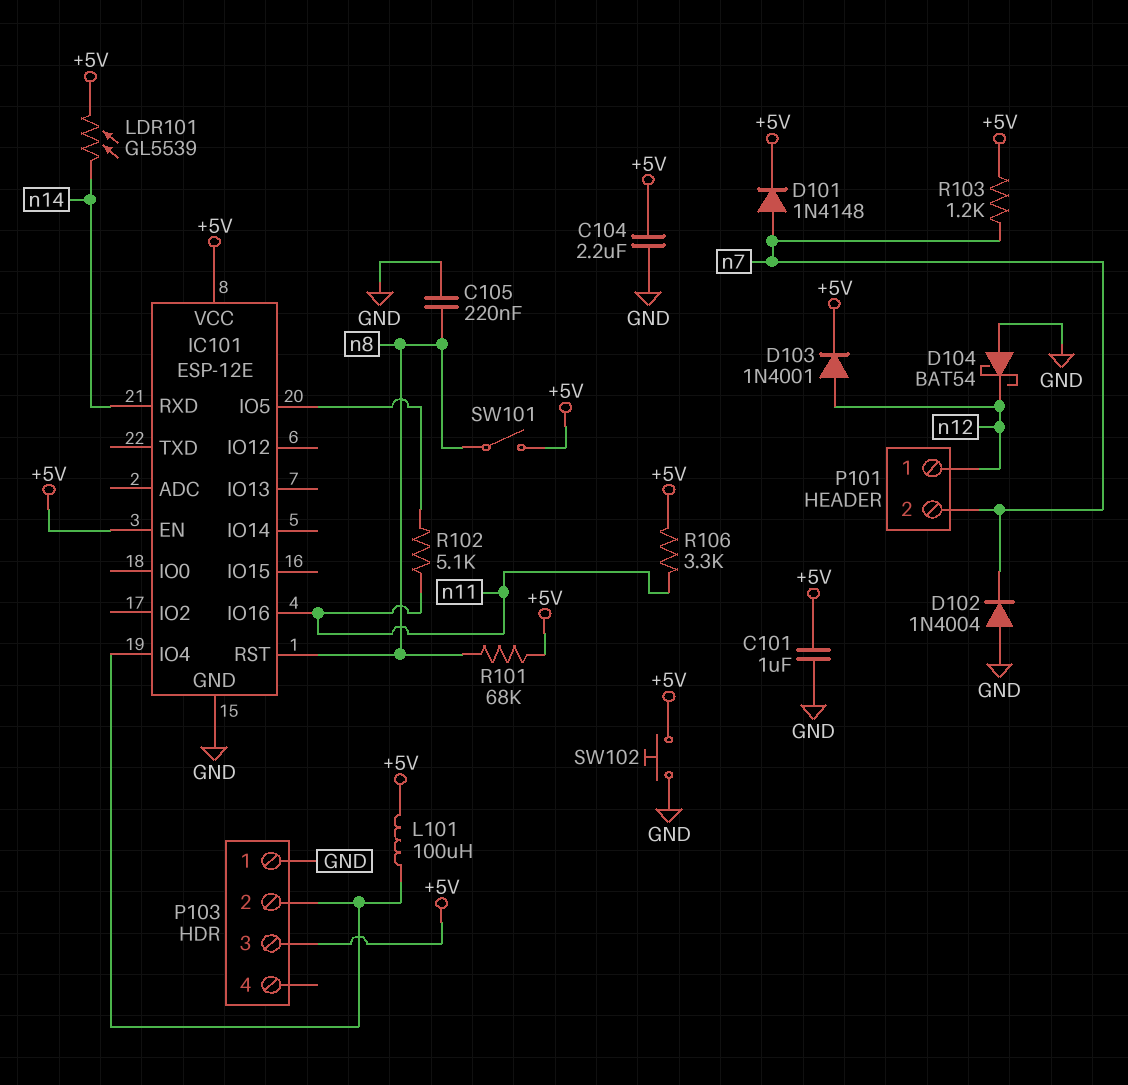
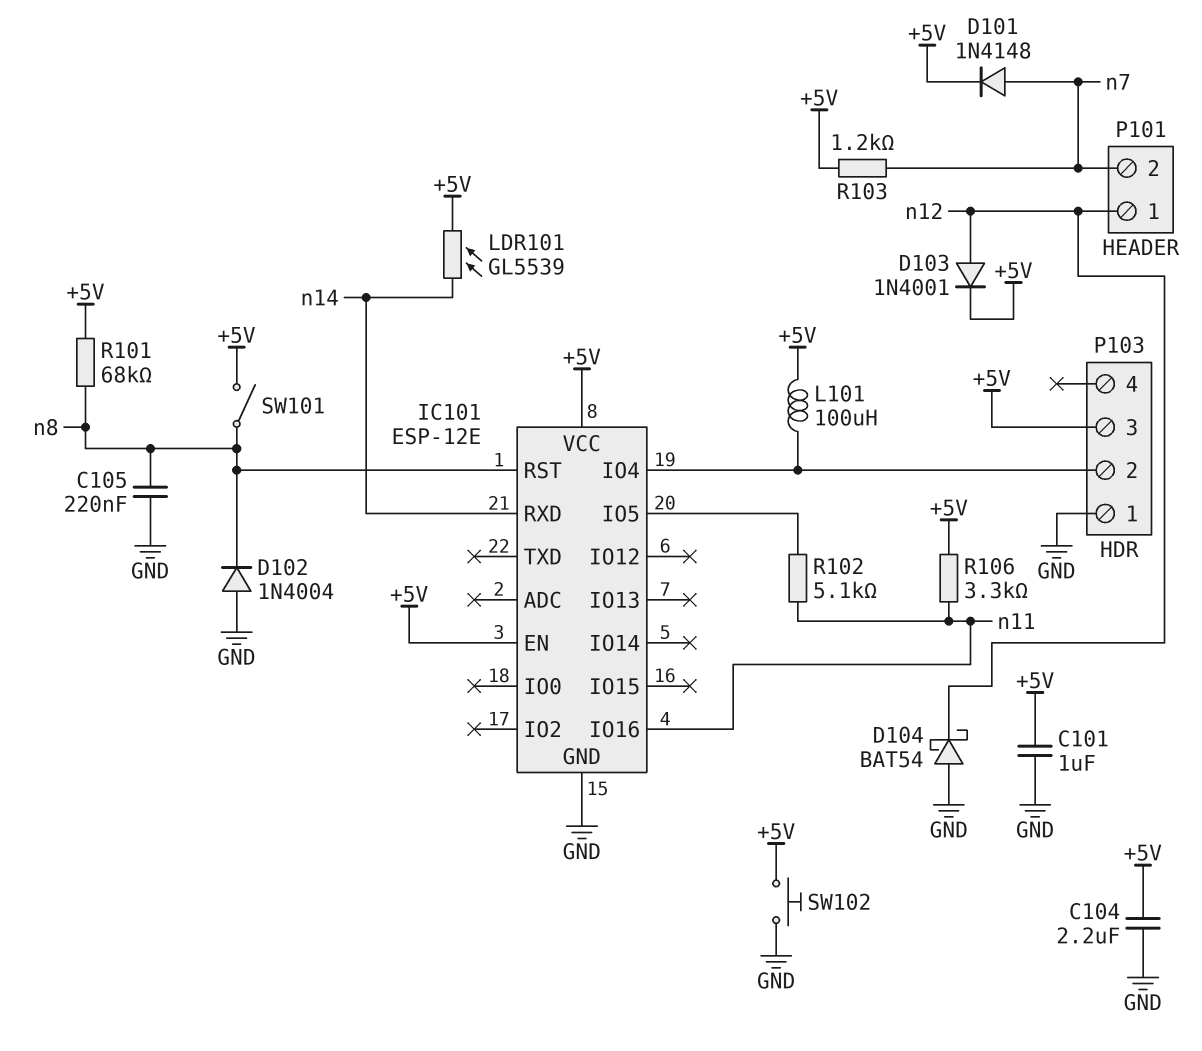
D102: diode 1N4004 (A GND, K n7) -> diode 1N4004 (A GND, K n8)

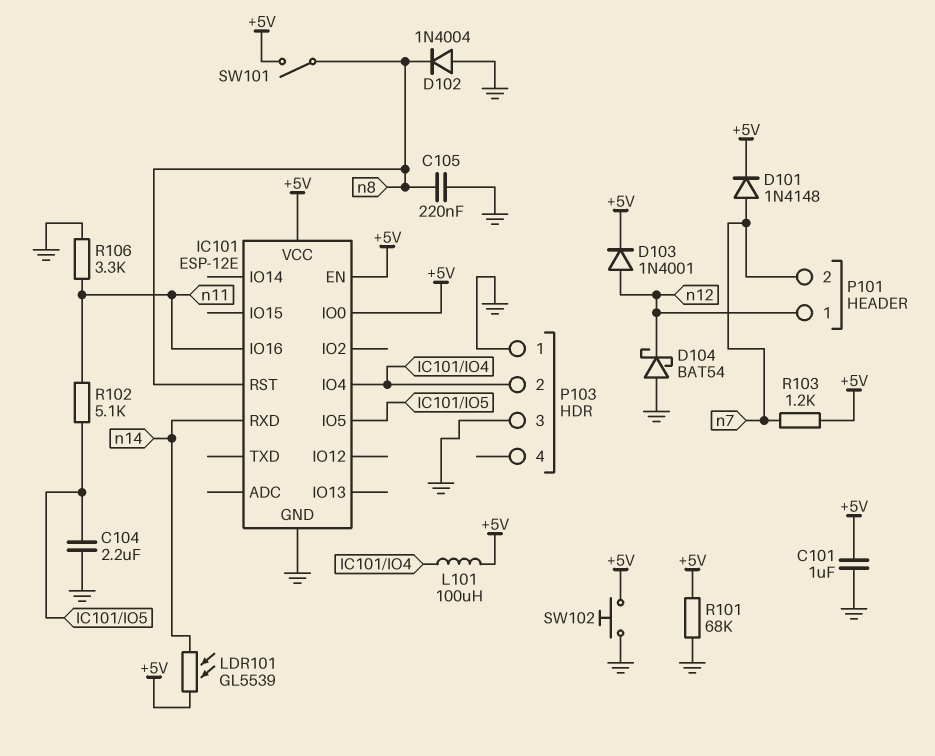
C104: 2.2uF (+5V, GND) -> 2.2uF (GND, IC101/IO5)
IC101 pin IO0: none -> +5V
P103 pin 3: +5V -> GND
R101: 68k (+5V, n8) -> 68k (+5V, GND)
R106: 3.3k (+5V, n11) -> 3.3k (GND, n11)

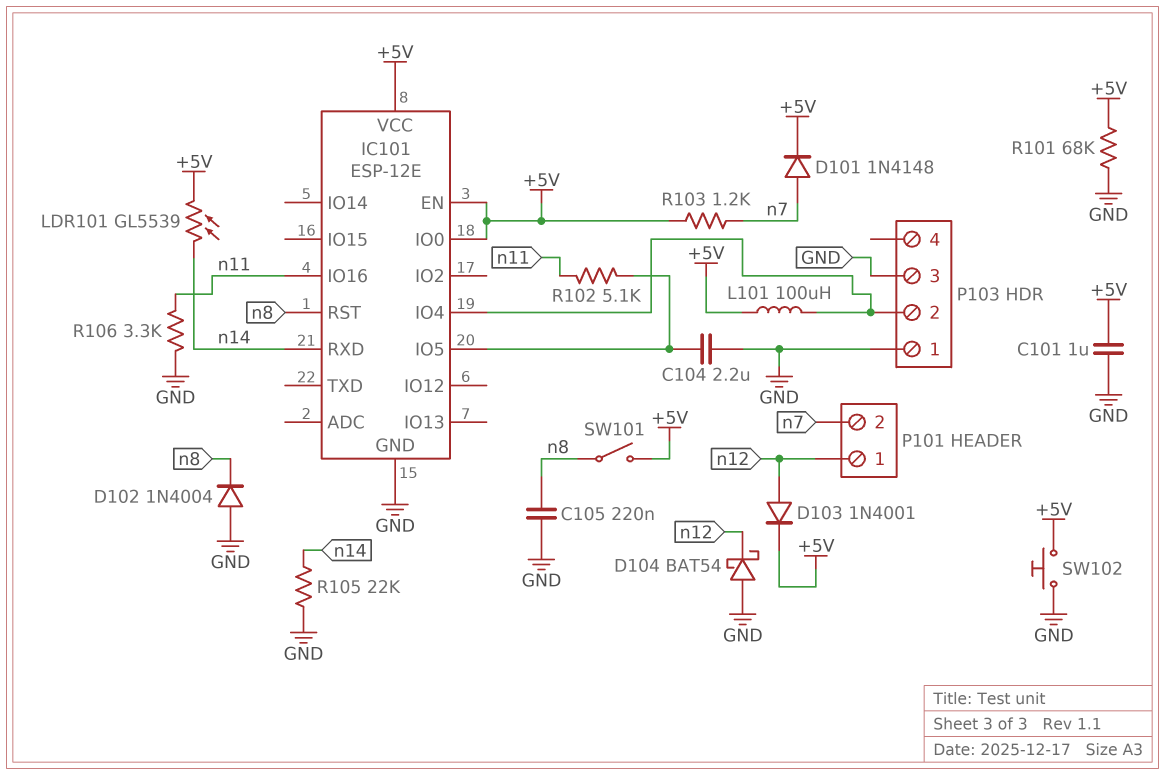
R105: none -> 22k (GND, n14)

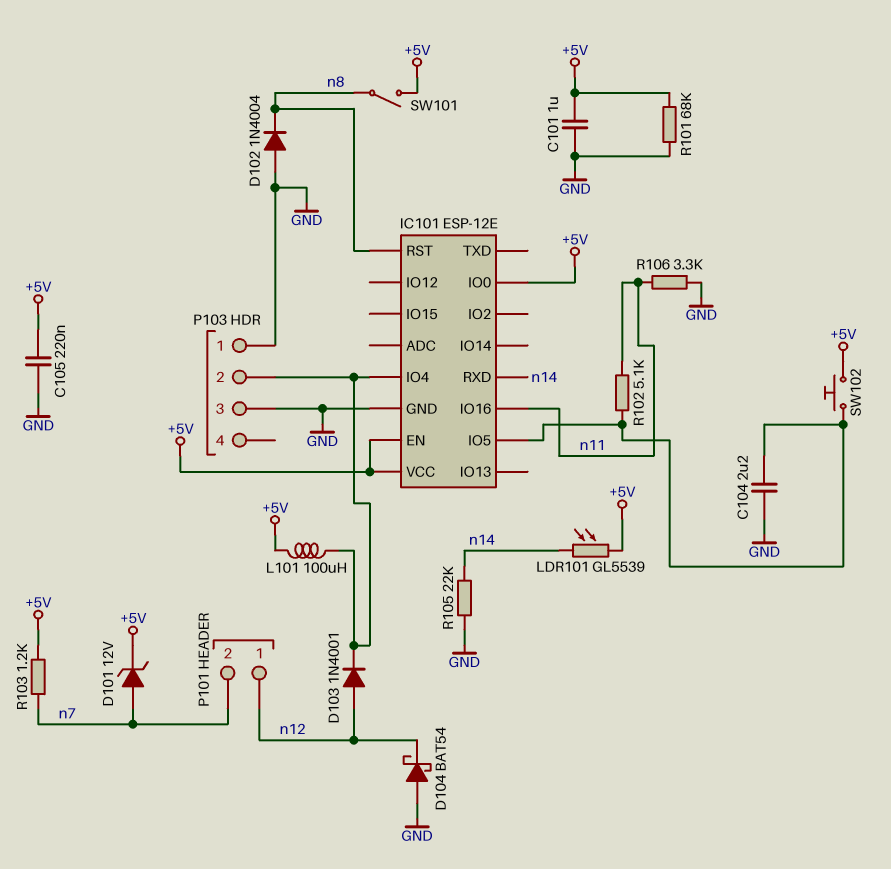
C105: 220nF (GND, n8) -> 220nF (+5V, GND)
D101: diode 1N4148 (A n7, K +5V) -> zener 12V (A n7, K +5V)
D103: diode 1N4001 (A n12, K +5V) -> diode 1N4001 (A n12, K IC101/IO4)
SW102: button (+5V, GND) -> button (+5V, IC101/IO5)

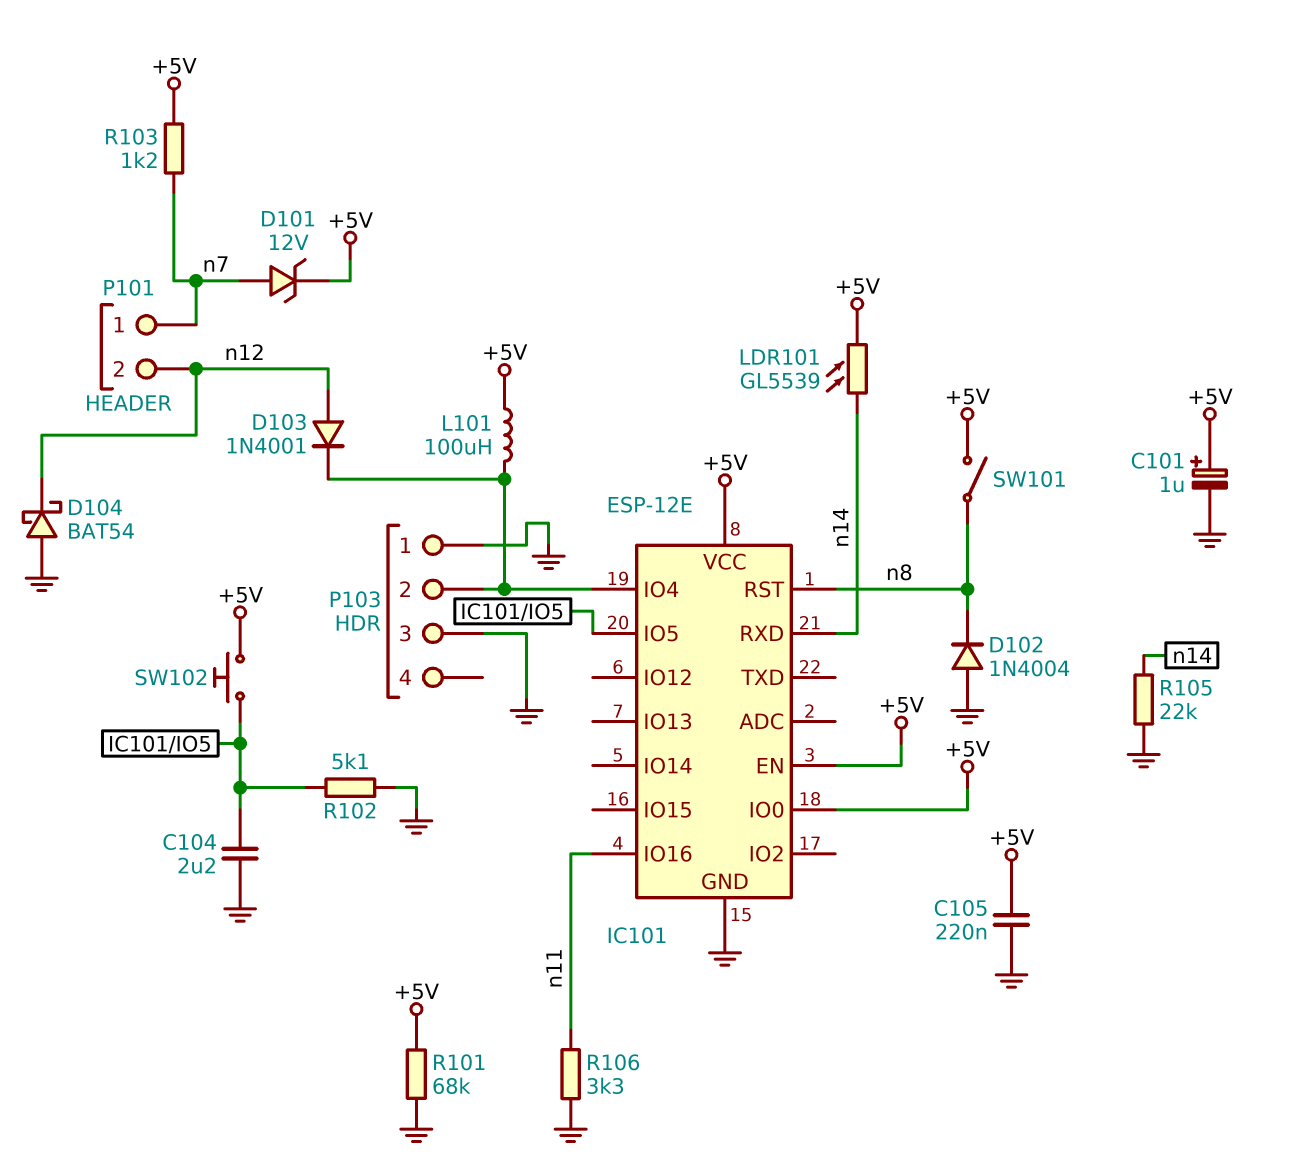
C101: 1uF (+5V, GND) -> 1uF (plus +5V, minus GND)
P101 pin 1: n12 -> n7
P101 pin 2: n7 -> n12
R102: 5.1k (IC101/IO5, n11) -> 5.1k (GND, IC101/IO5)

